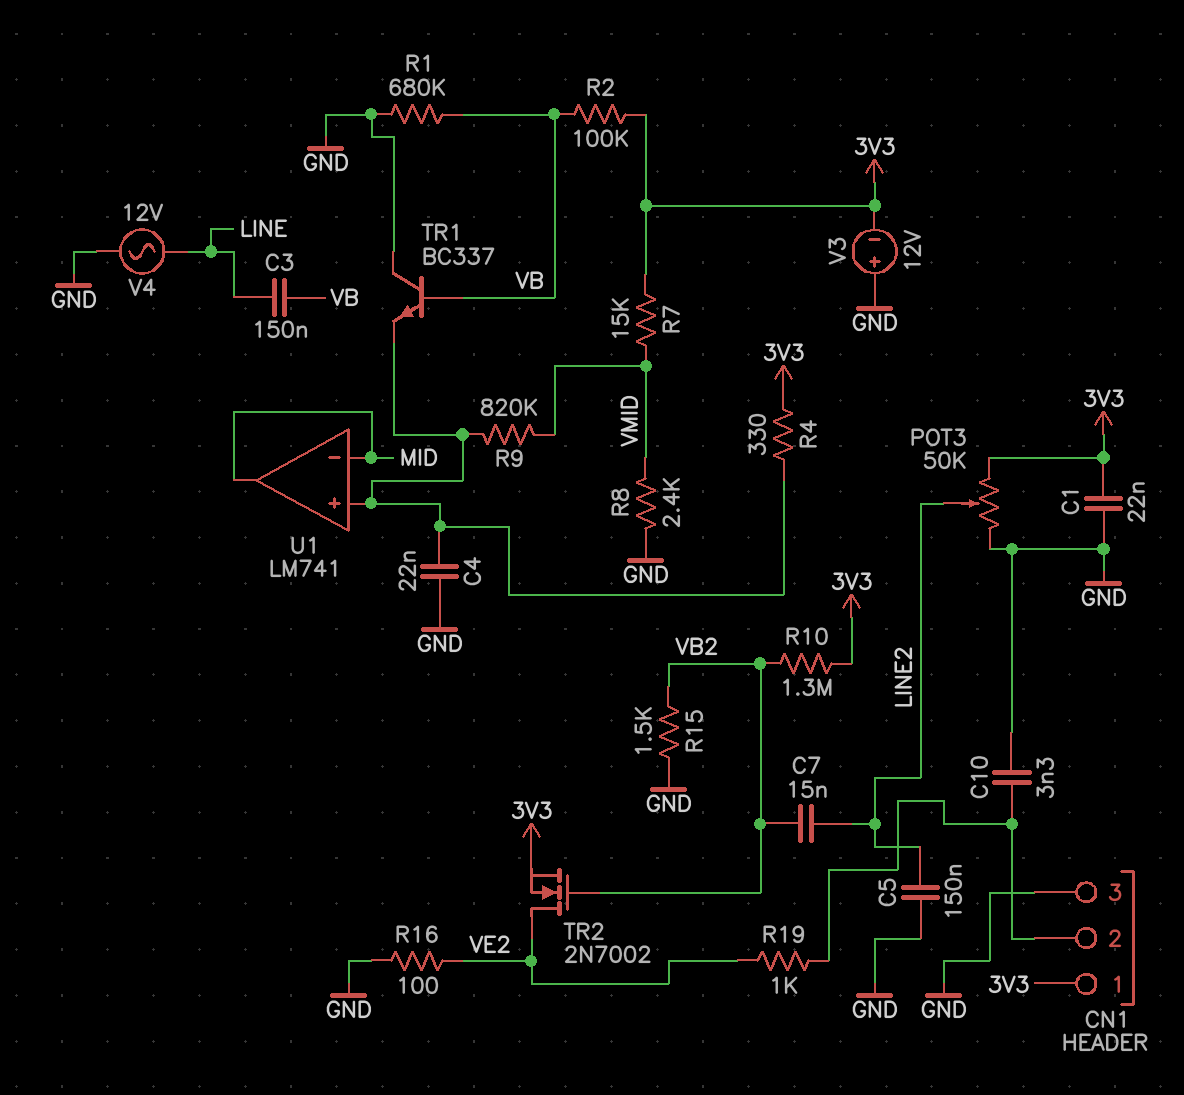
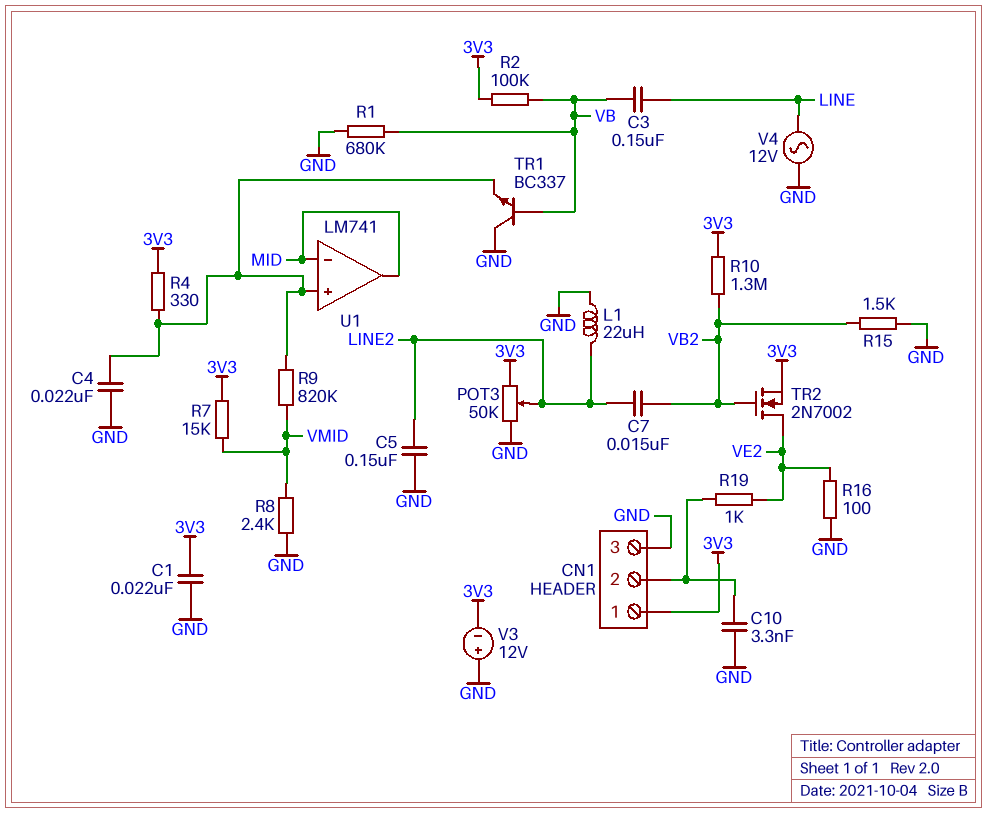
L1: none -> 22uH (GND, LINE2)

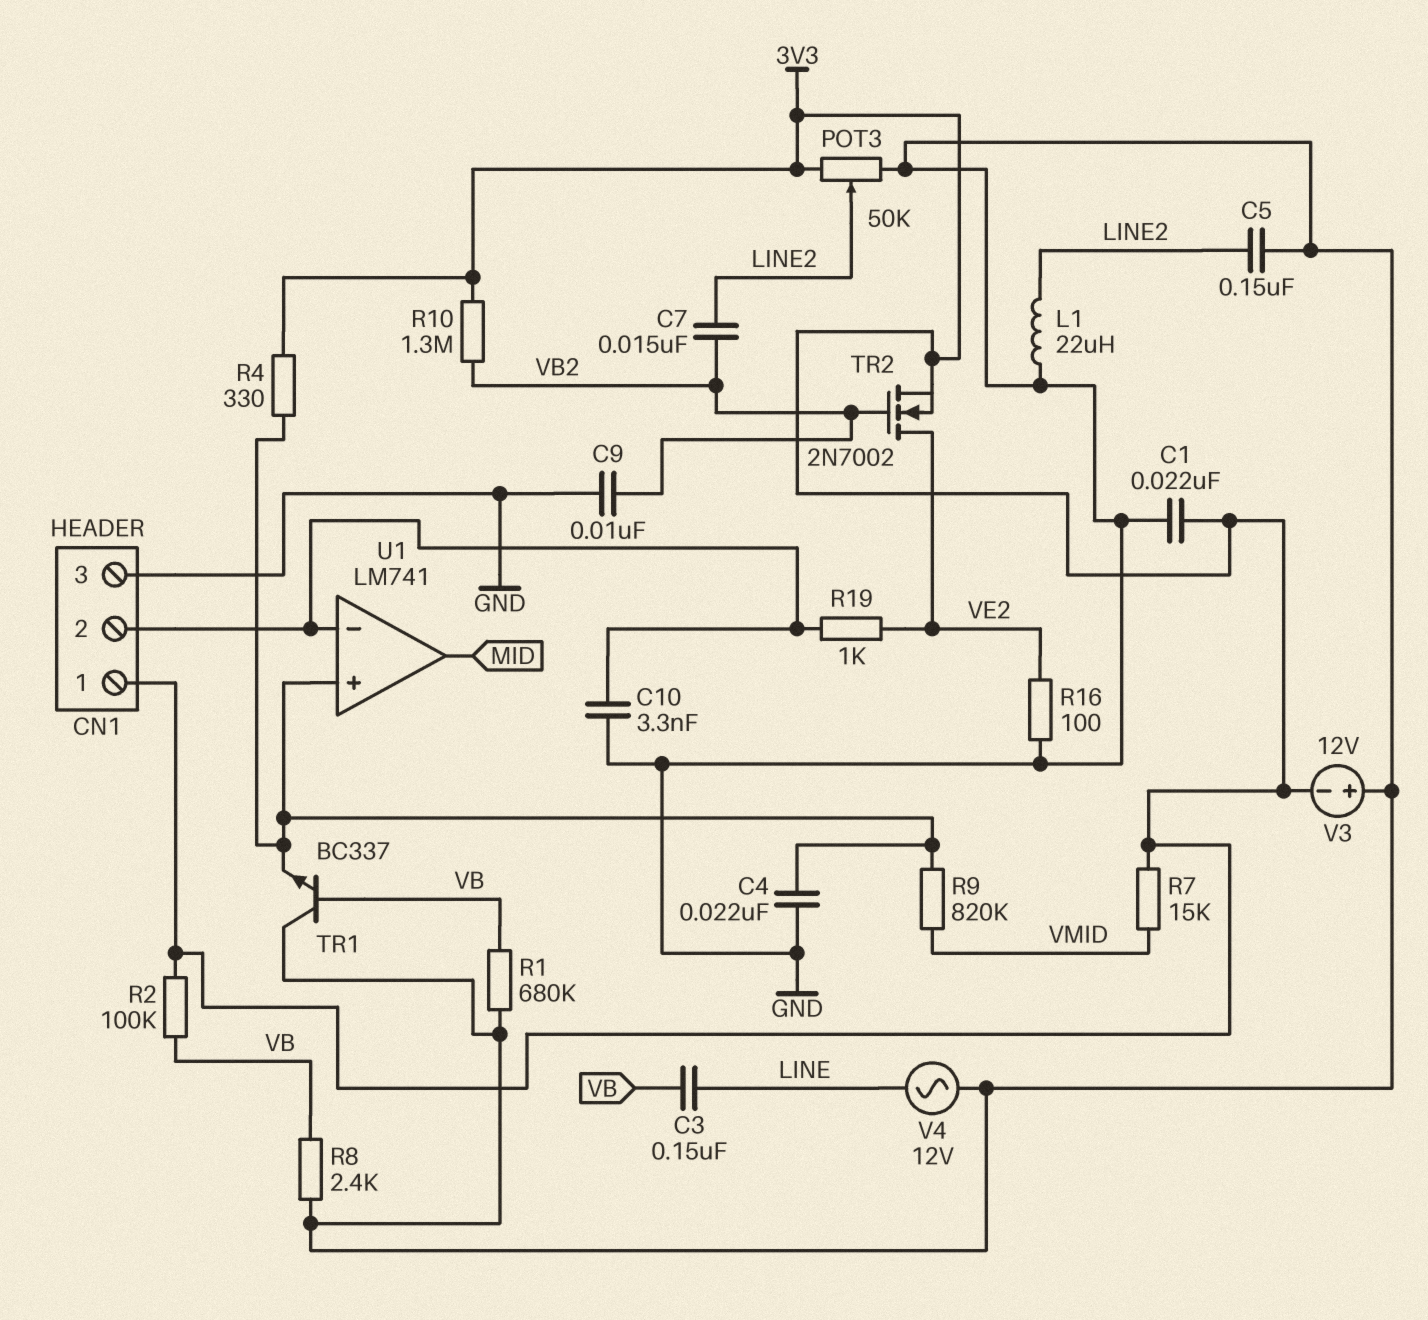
C9: none -> 10nF (GND, VB2)
R8: 2.4k (GND, VMID) -> 2.4k (GND, VB)
R15: 1.5k (GND, VB2) -> none
U1 pin in-: MID -> CN1/2

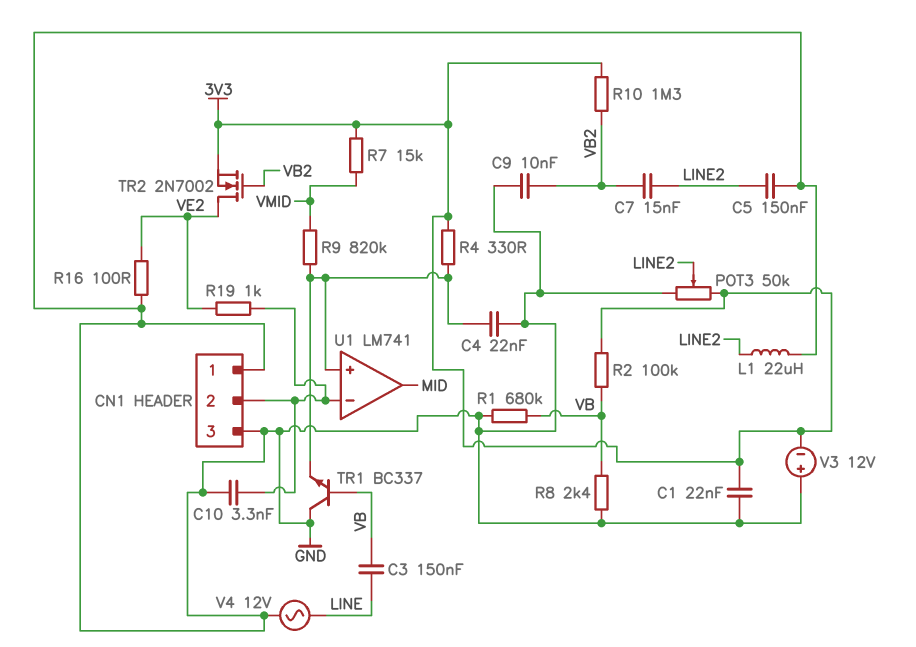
CN1 pin 1: 3V3 -> GND

